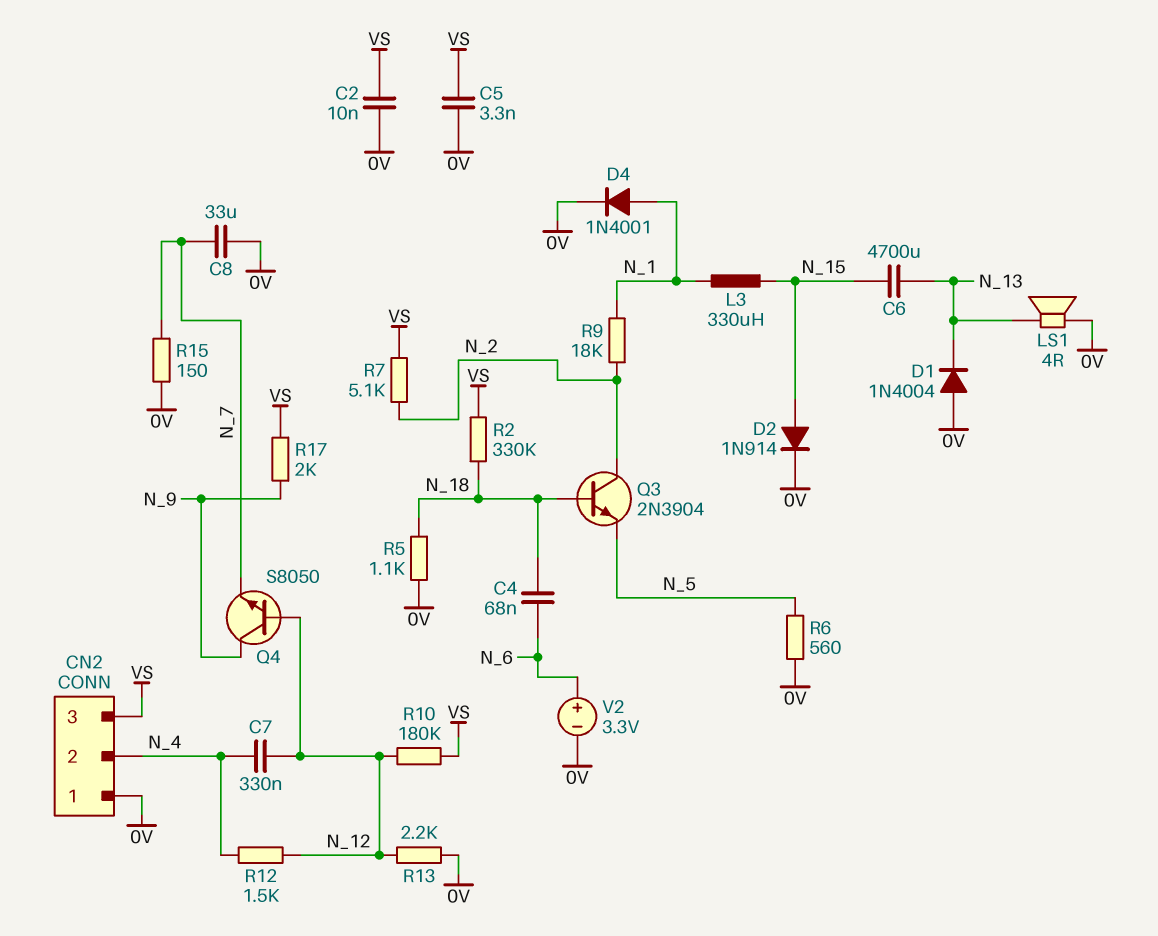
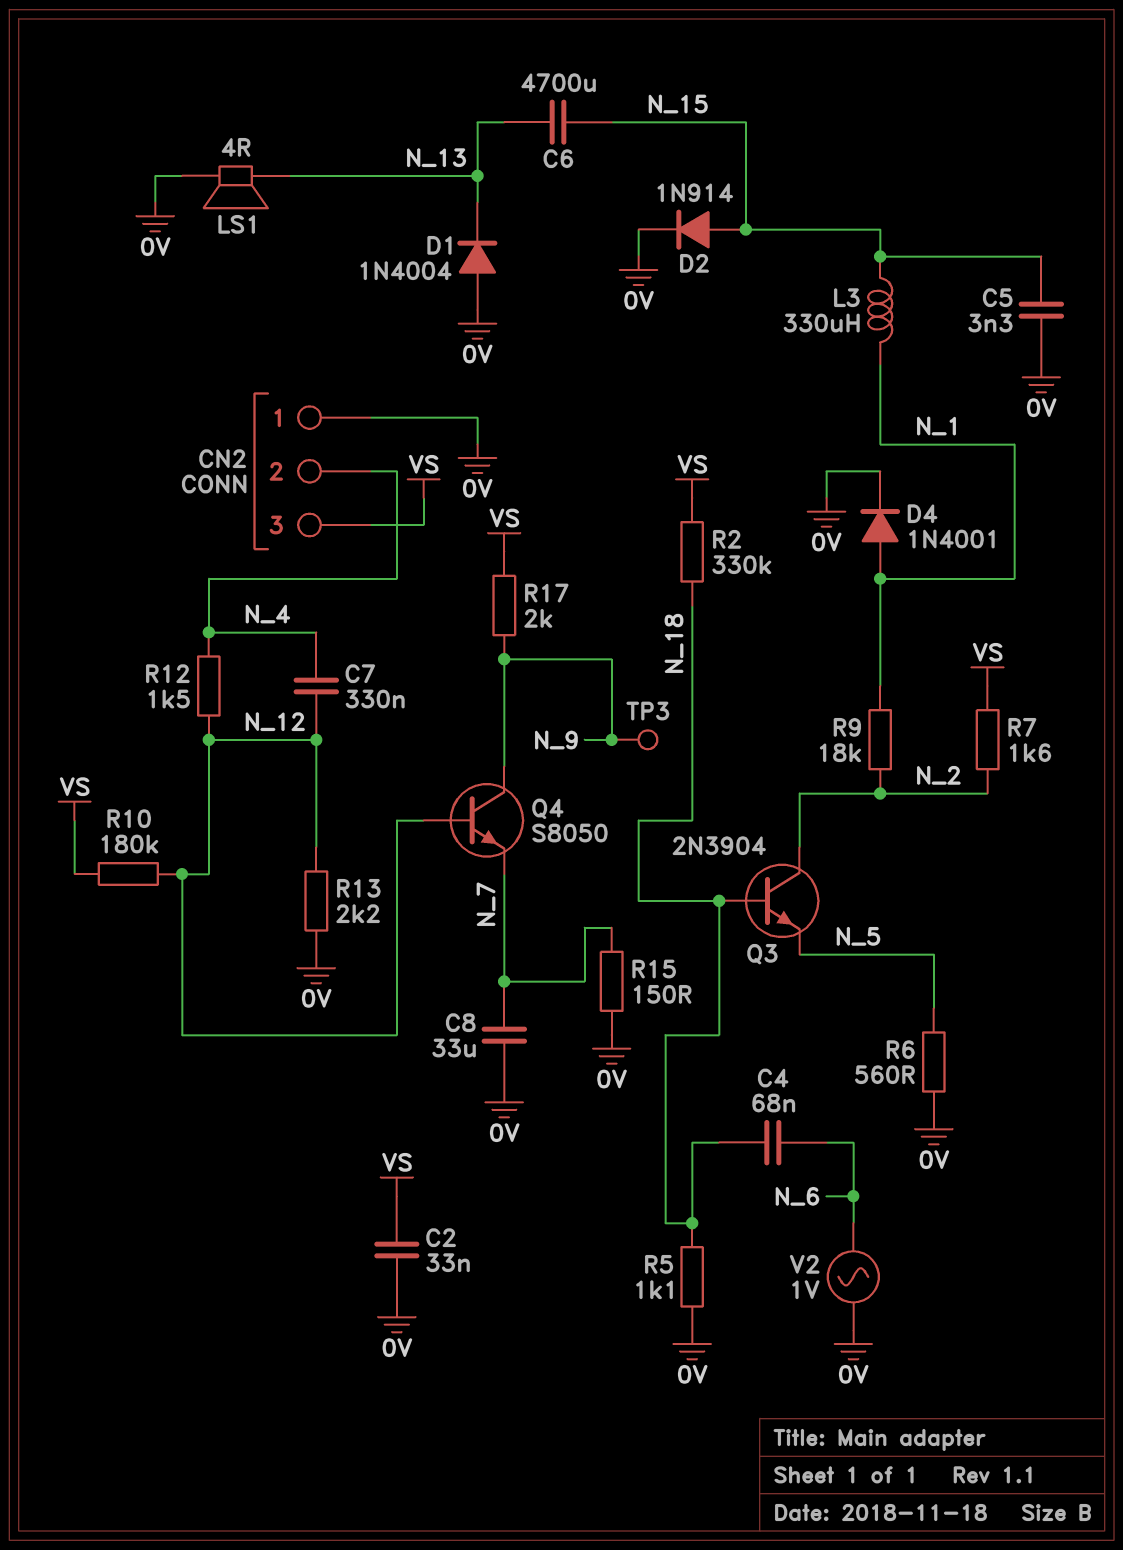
C2: 10nF (0V, VS) -> 33nF (0V, VS)
C5: 3.3nF (0V, VS) -> 3.3nF (0V, N_15)
R7: 5.1k (N_2, VS) -> 1.6k (N_2, VS)
TP3: none -> test point (N_9)
V2: 3.3V (plus N_6, minus 0V) -> AC 1V (0V, N_6)

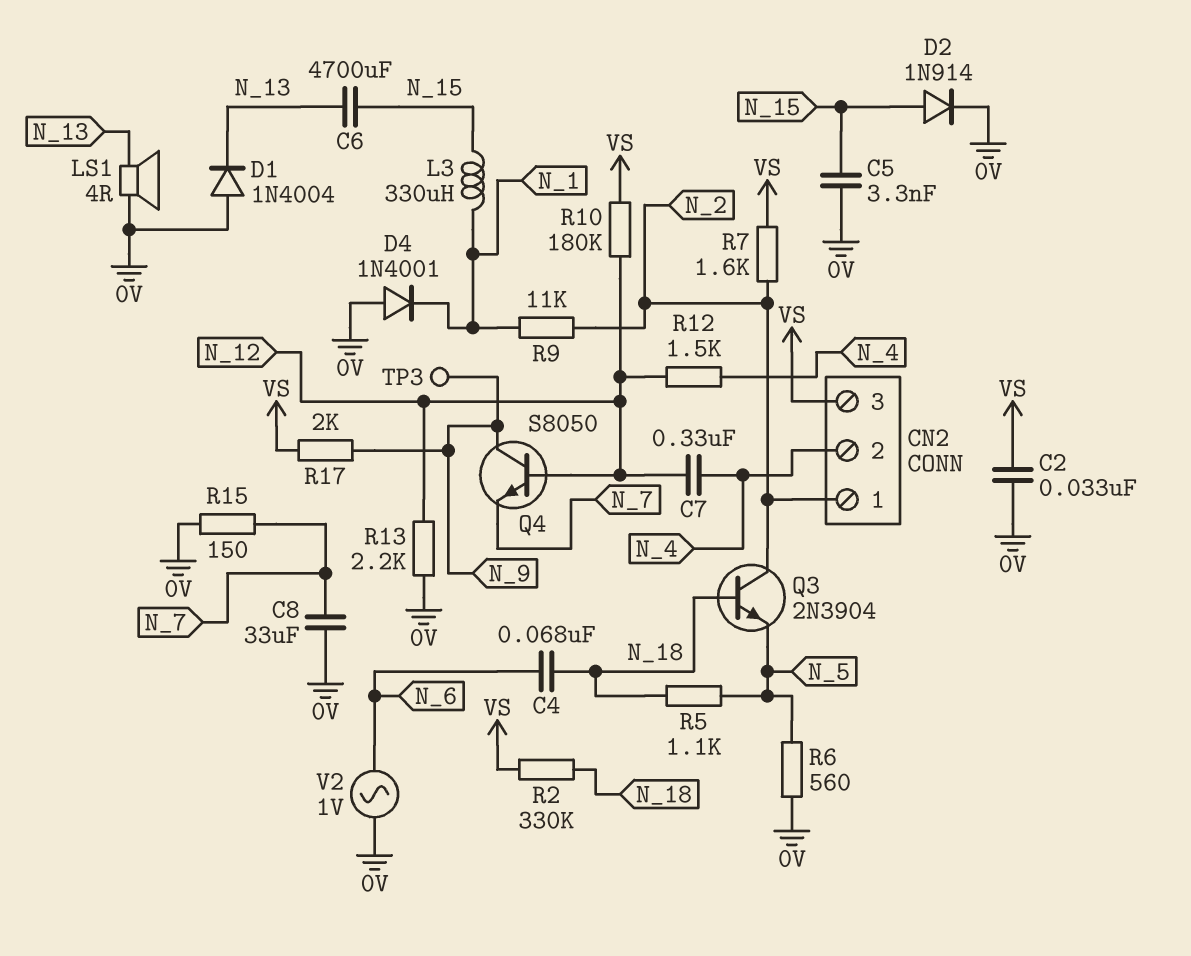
CN2 pin 1: 0V -> N_2
D4: diode 1N4001 (A N_1, K 0V) -> diode 1N4001 (A 0V, K N_1)
R5: 1.1k (0V, N_18) -> 1.1k (N_5, N_18)
R9: 18k (N_1, N_2) -> 11k (N_1, N_2)

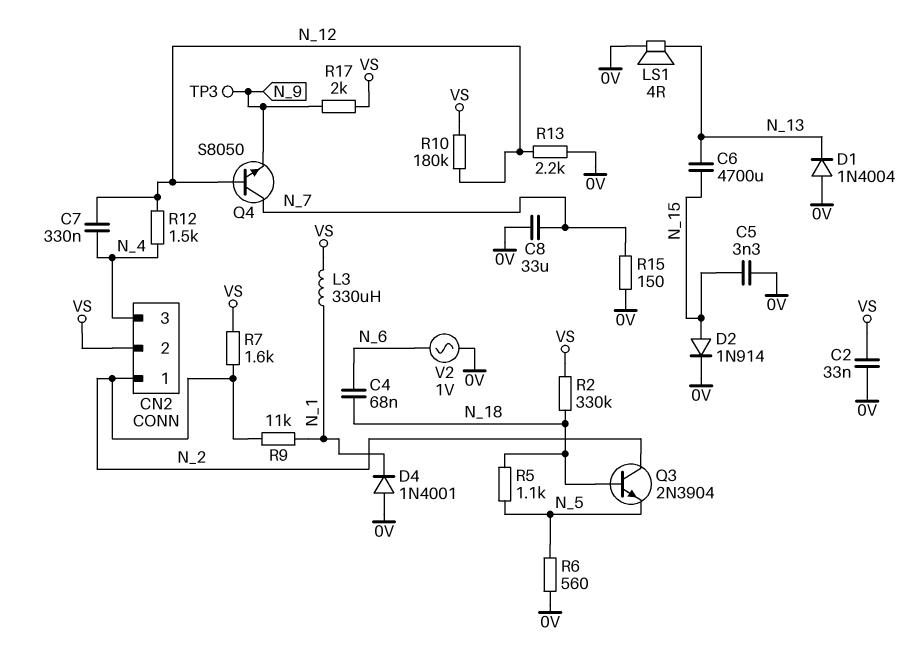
CN2 pin 2: N_4 -> VS
CN2 pin 3: VS -> N_4
L3: 330uH (N_1, N_15) -> 330uH (N_1, VS)
Q4: NPN S8050 (B N_12, C N_9, E N_7) -> NPN S8050 (B N_12, C N_7, E N_9)

